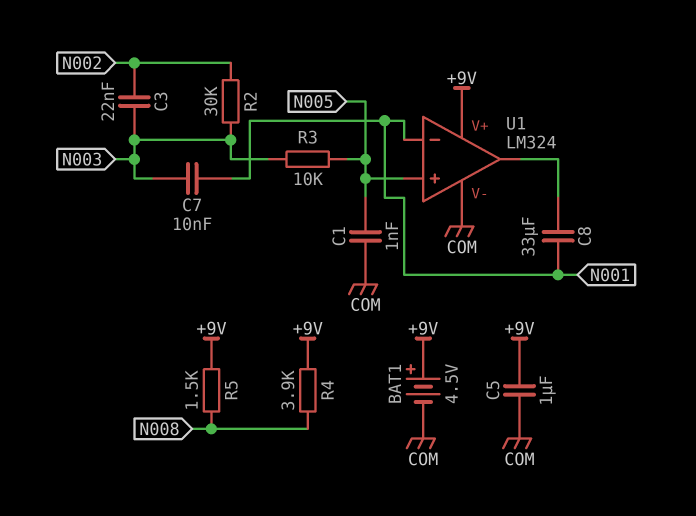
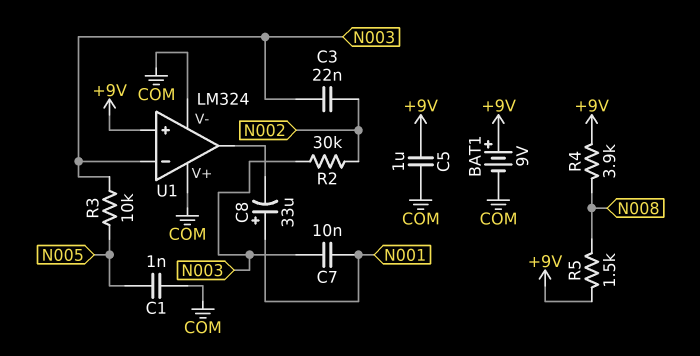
BAT1: 4.5V (plus +9V, minus COM) -> 9V (plus +9V, minus COM)
C8: 33uF (N001, U1/out) -> 33uF (plus N001, minus U1/out)
U1 pin V+: +9V -> COM
U1 pin in+: N005 -> +9V
U1 pin in-: N001 -> N003

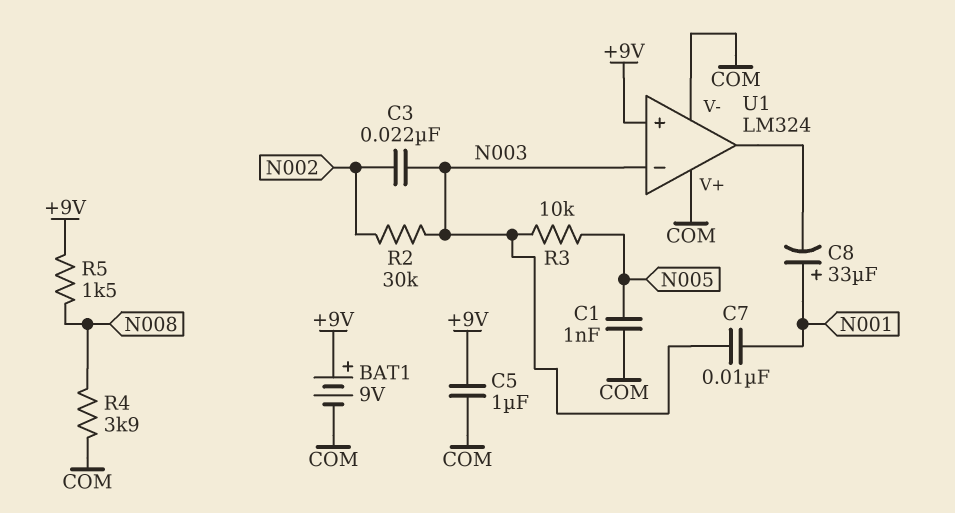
R4: 3.9k (+9V, N008) -> 3.9k (COM, N008)

